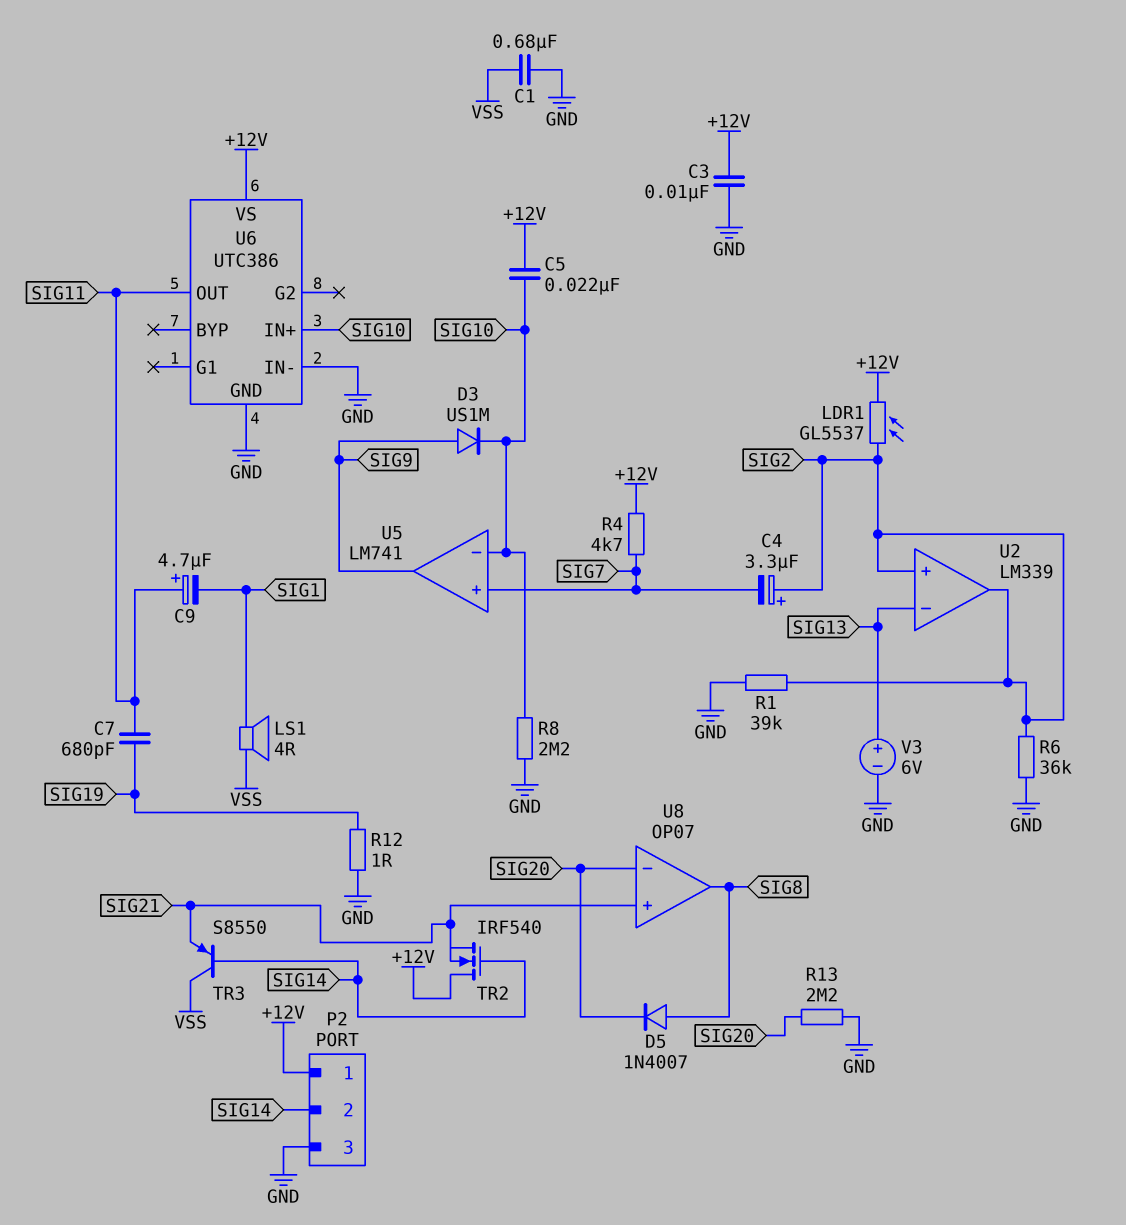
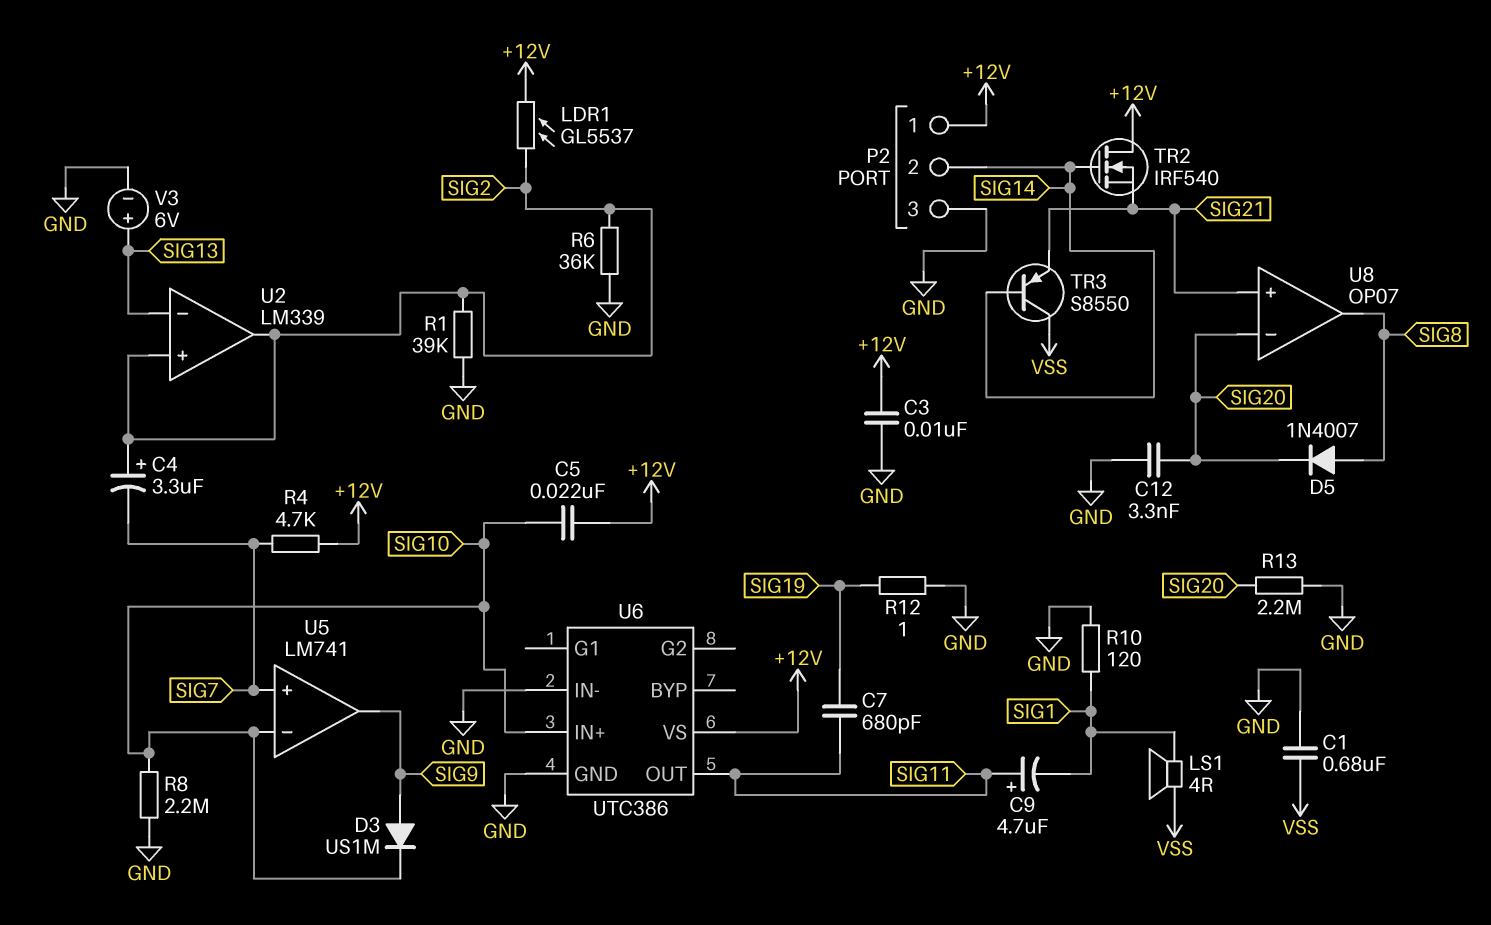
C12: none -> 3.3nF (GND, SIG20)
R10: none -> 120 (GND, SIG1)

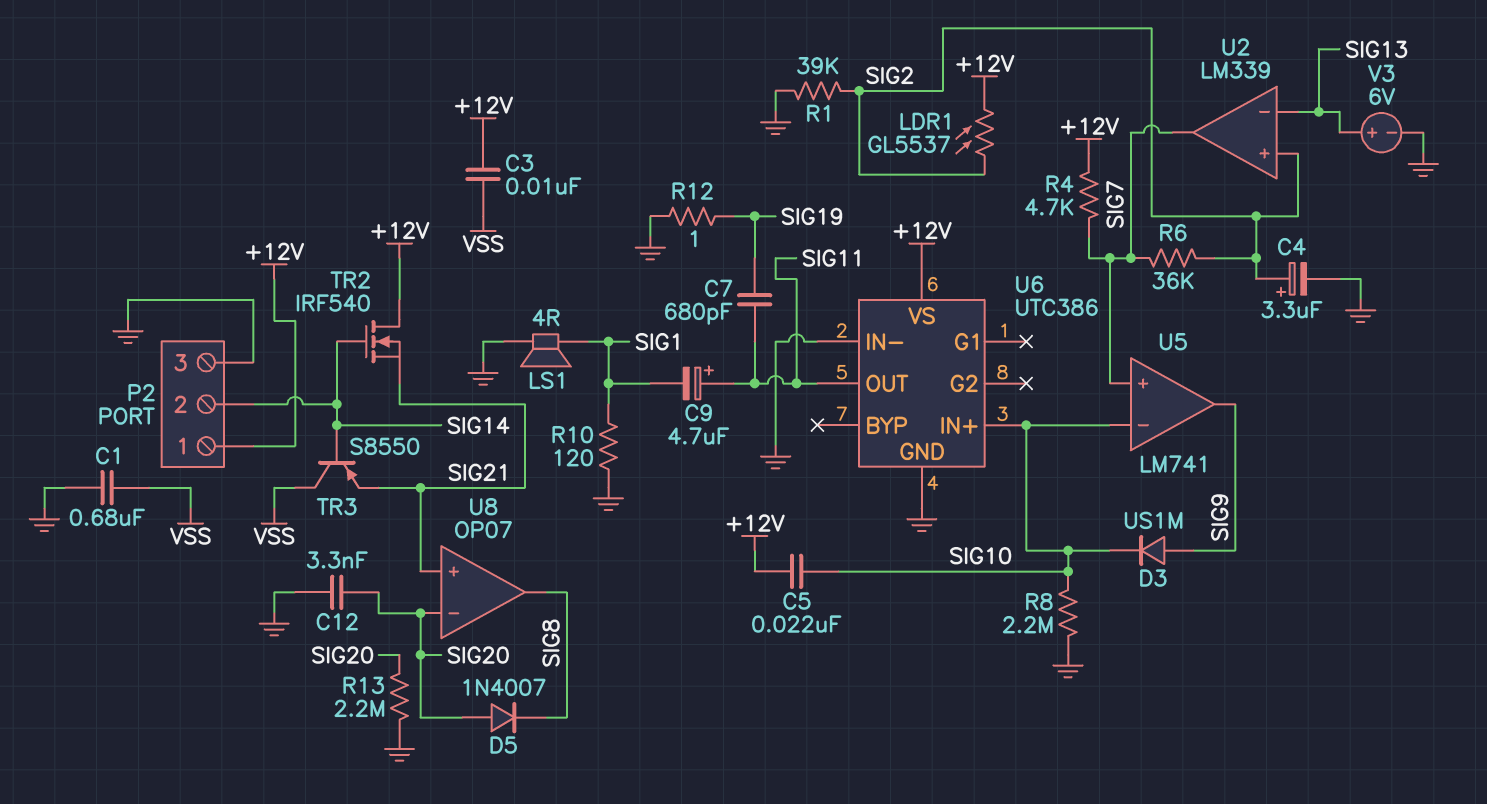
C3: 10nF (+12V, GND) -> 10nF (+12V, VSS)
C4: 3.3uF (plus SIG2, minus SIG7) -> 3.3uF (plus SIG2, minus GND)
D5: diode 1N4007 (A SIG8, K SIG20) -> diode 1N4007 (A SIG20, K SIG8)
LS1: speaker 4R (SIG1, VSS) -> speaker 4R (GND, SIG1)
R6: 36k (GND, SIG2) -> 36k (SIG2, SIG7)
U2 pin out: SIG2 -> SIG7

